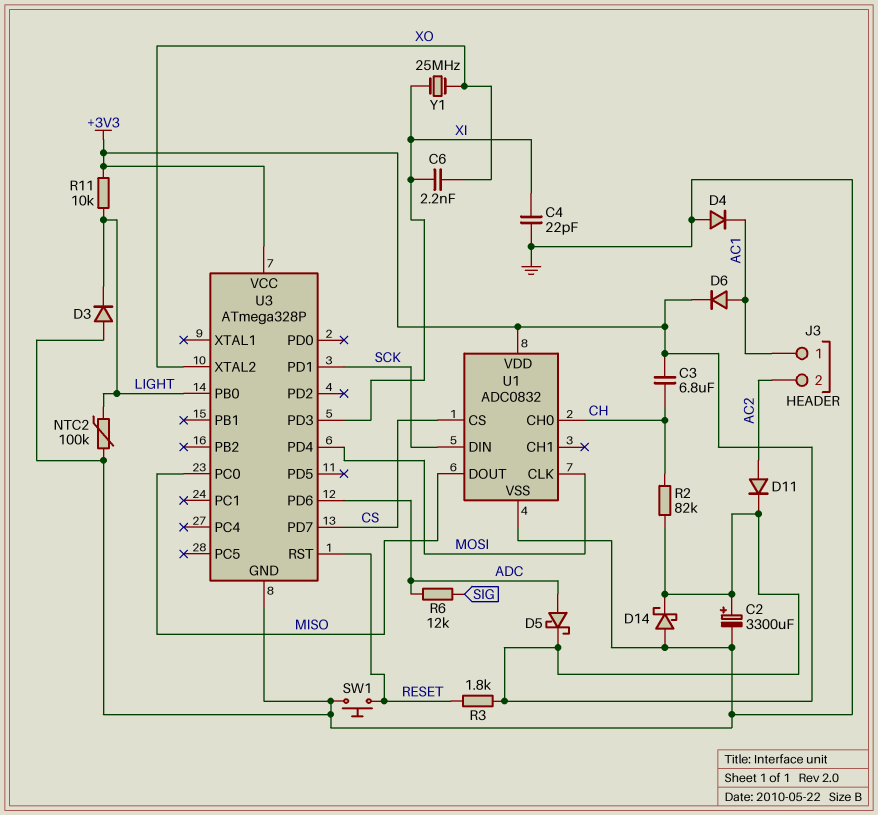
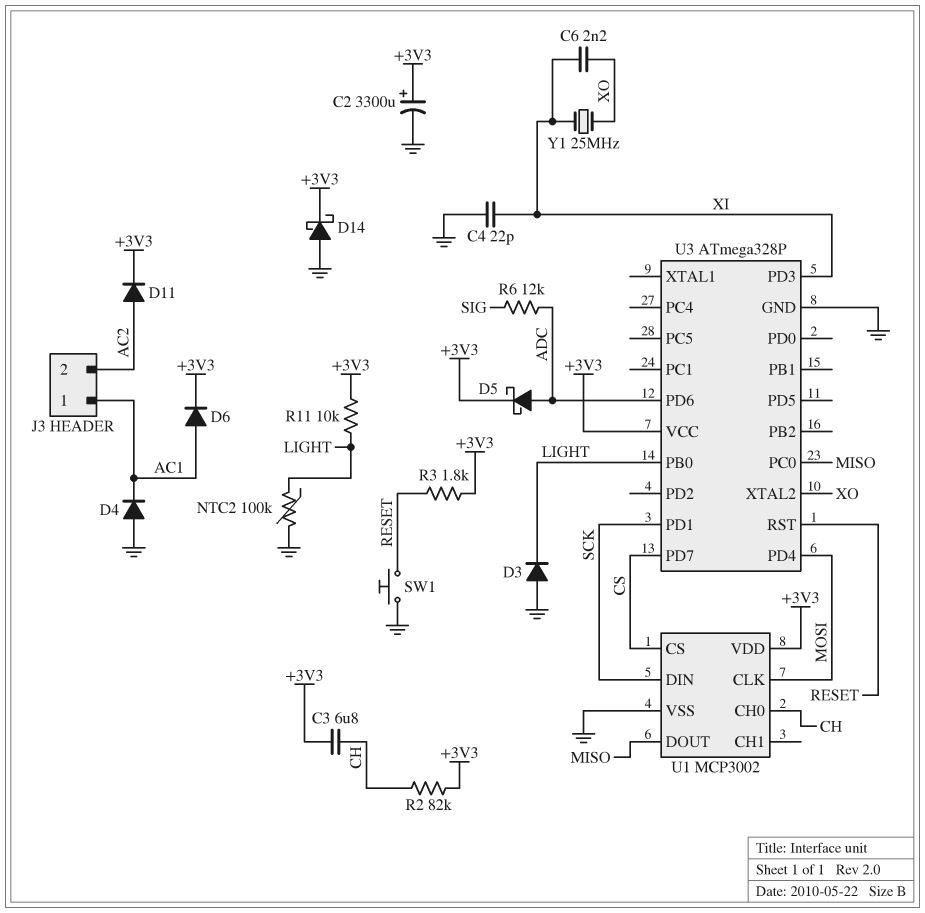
U1: ADC0832 -> MCP3002

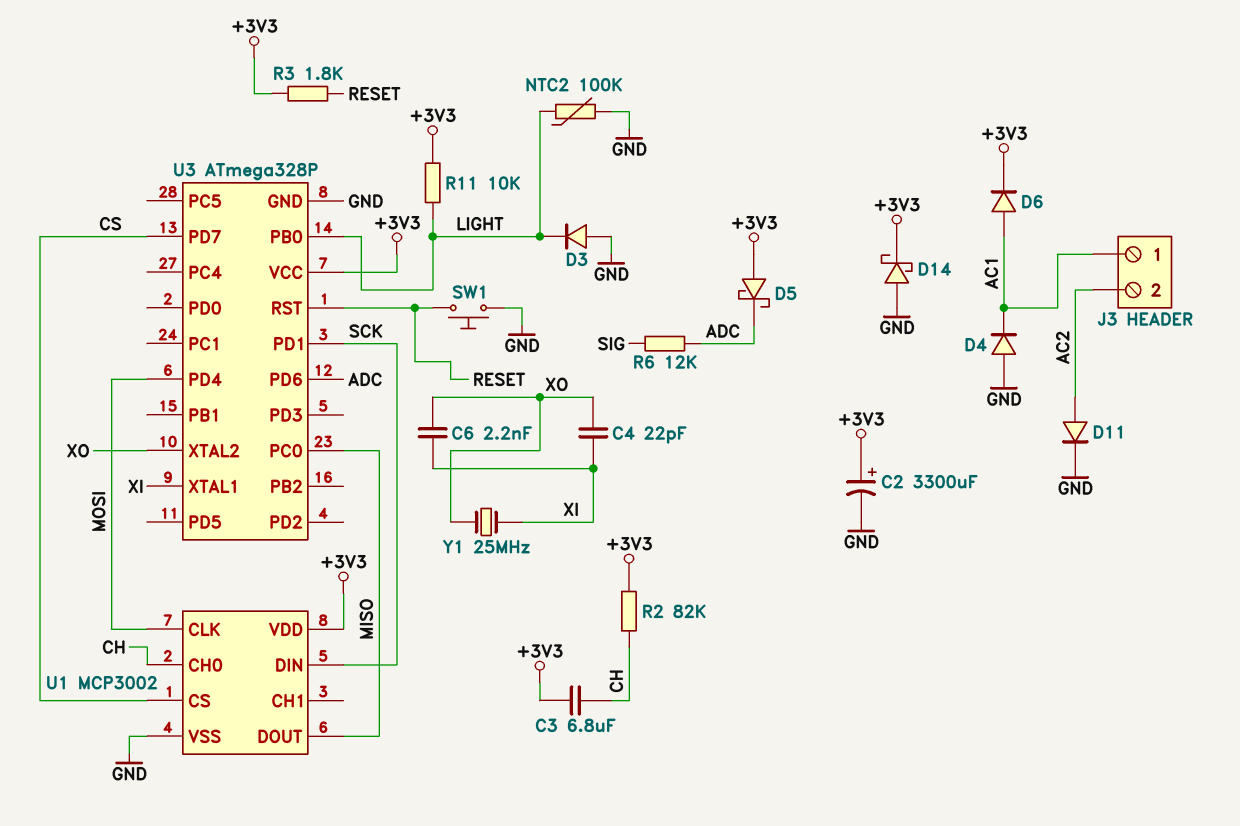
C4: 22pF (GND, XI) -> 22pF (XI, XO)
D5: schottky (A ADC, K +3V3) -> schottky (A +3V3, K ADC)
D11: diode (A AC2, K +3V3) -> diode (A AC2, K GND)
U3 pin PD3: XI -> none
U3 pin XTAL1: none -> XI

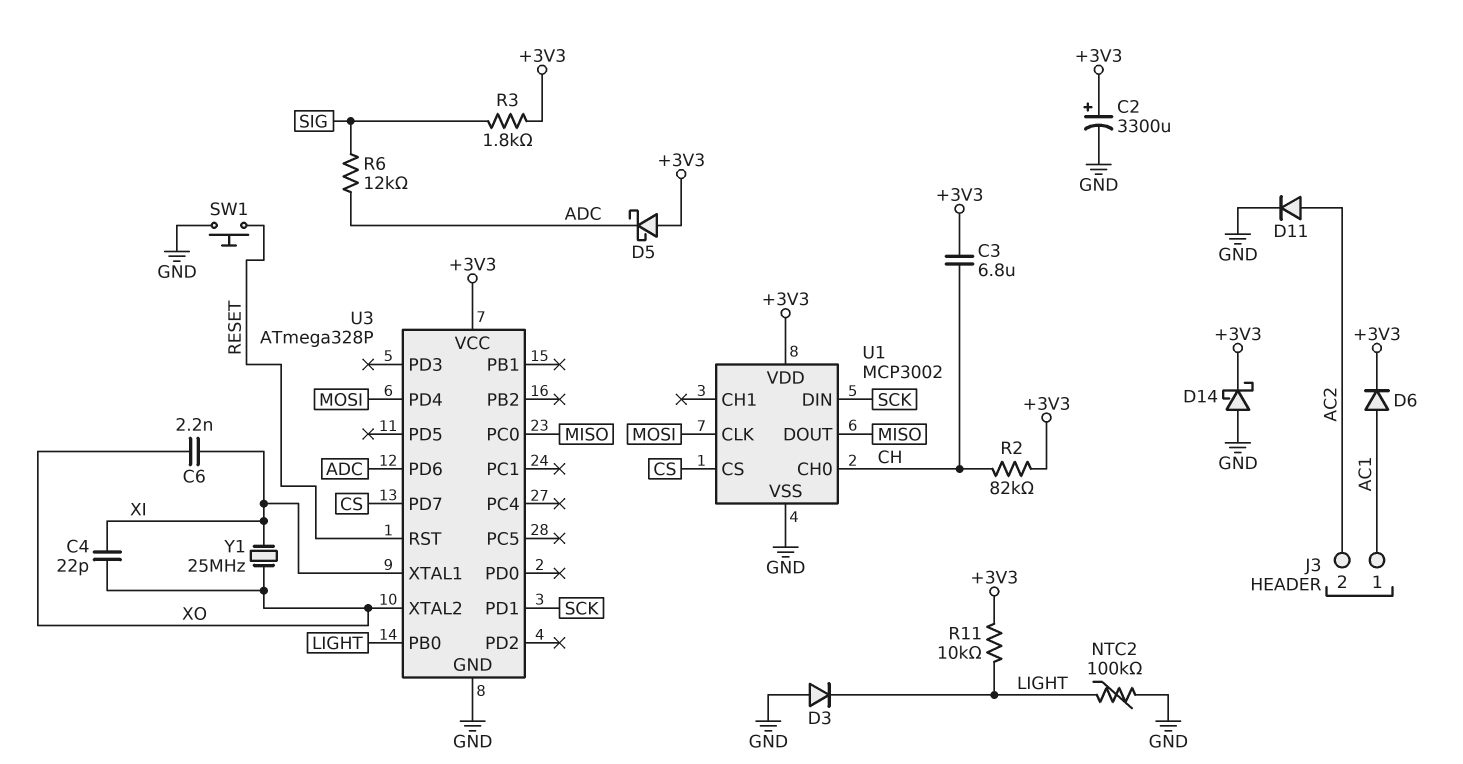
D4: diode (A GND, K AC1) -> none
R3: 1.8k (+3V3, RESET) -> 1.8k (+3V3, SIG)

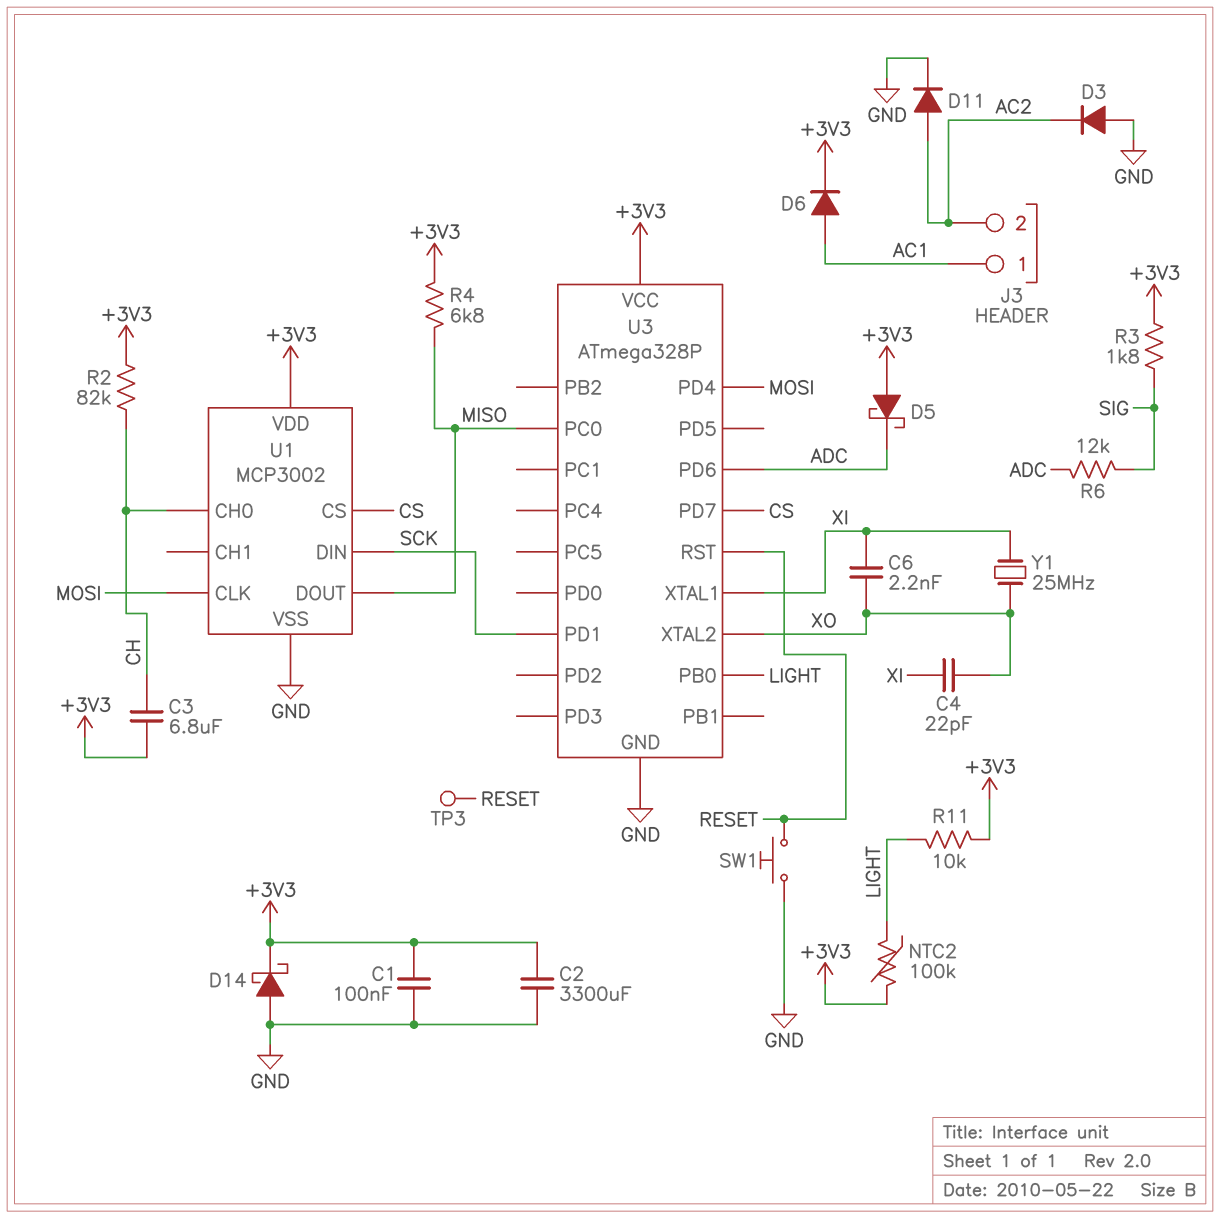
C1: none -> 100nF (+3V3, GND)
C2: 3300uF (plus +3V3, minus GND) -> 3300uF (+3V3, GND)
D3: diode (A GND, K LIGHT) -> diode (A GND, K AC2)
NTC2: 100k (GND, LIGHT) -> 100k (+3V3, LIGHT)
R4: none -> 6.8k (+3V3, MISO)
TP3: none -> test point (RESET)

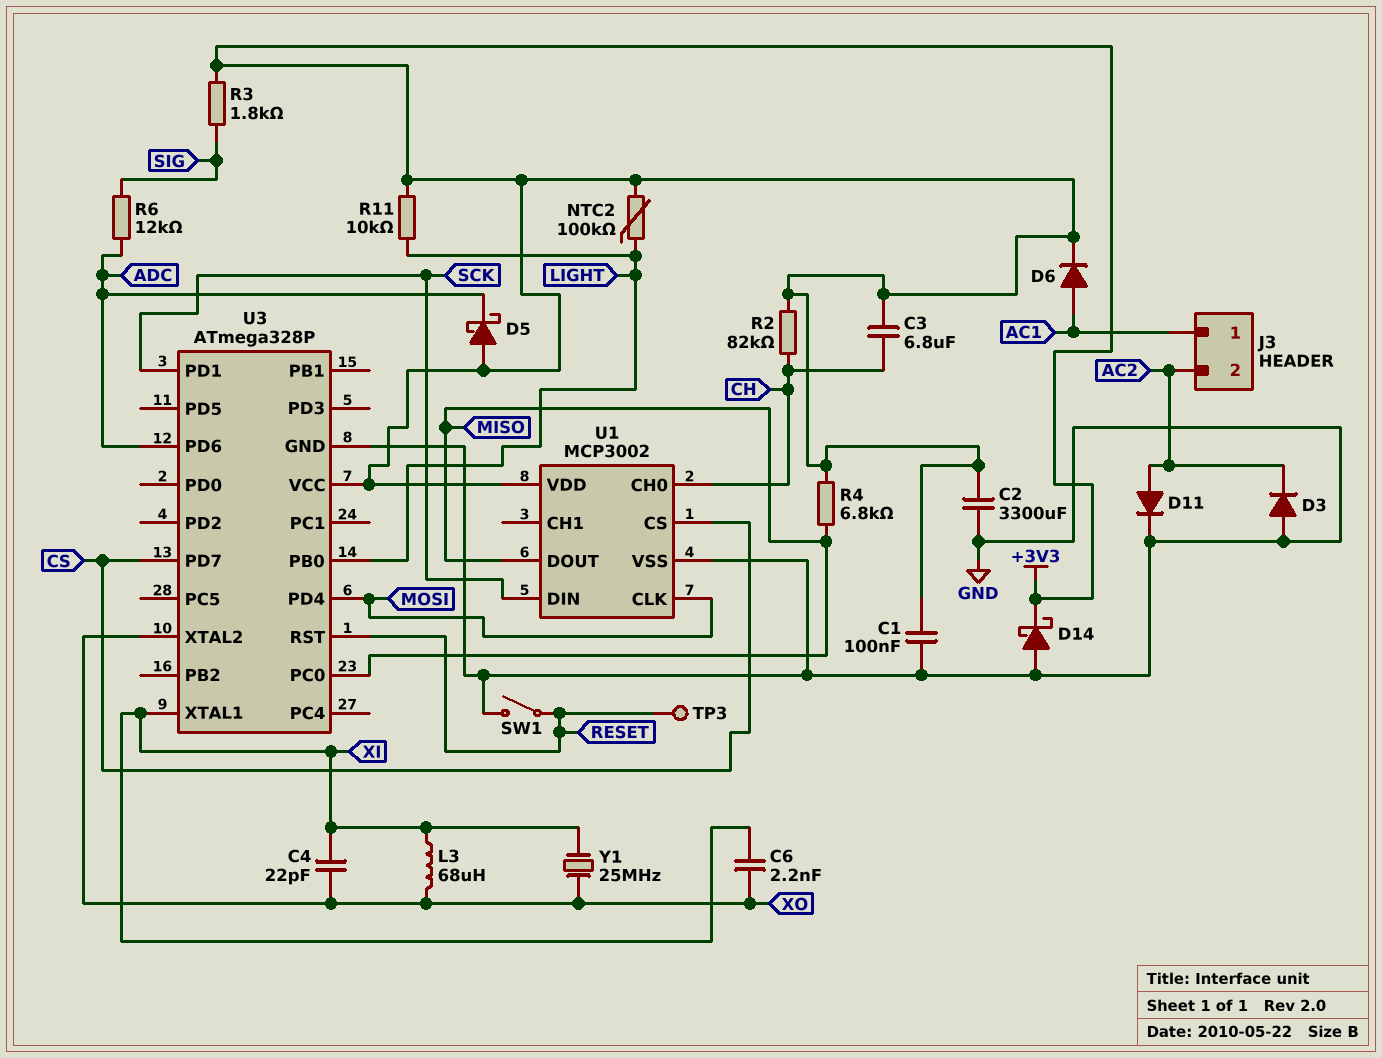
L3: none -> 68uH (XI, XO)
SW1: button (GND, RESET) -> switch (GND, RESET)

